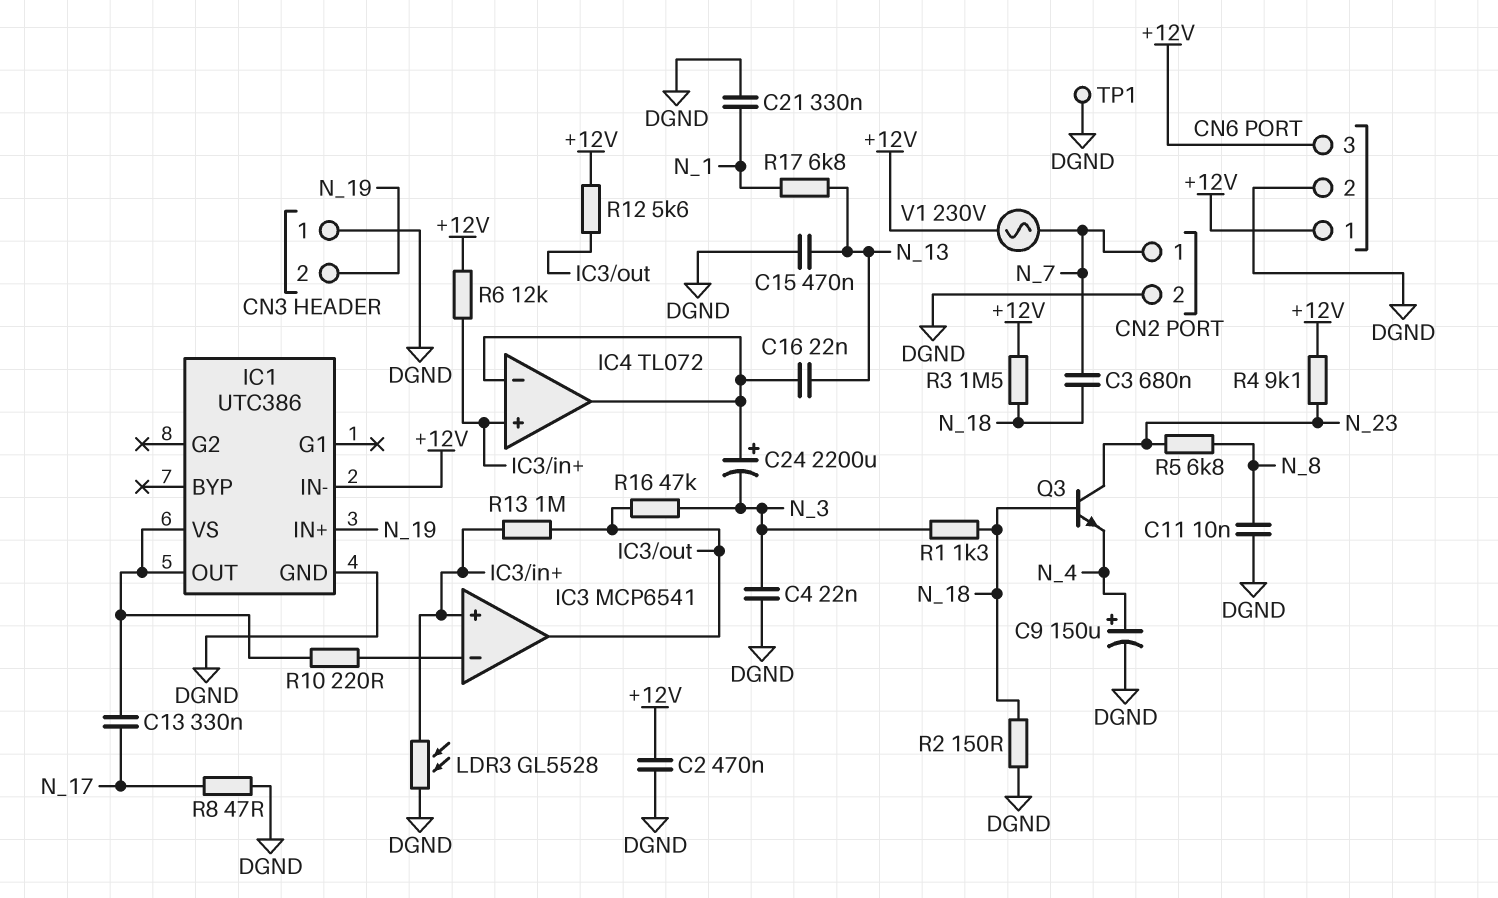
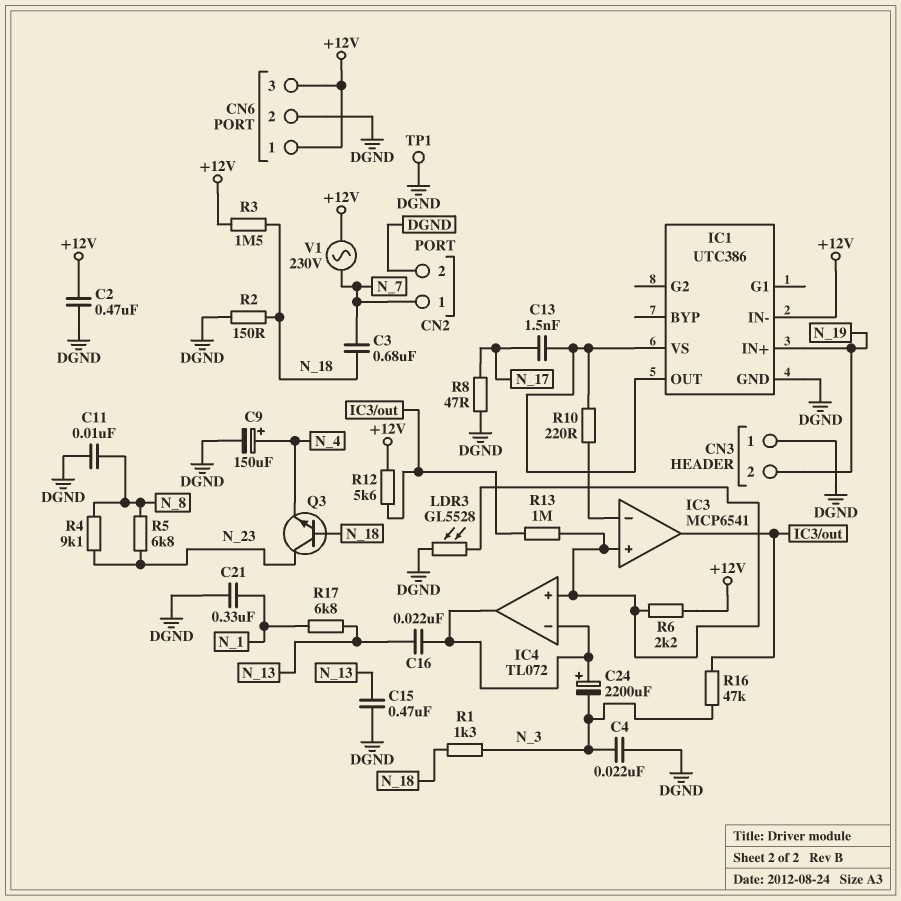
C13: 330nF (IC1/OUT, N_17) -> 1.5nF (IC1/OUT, N_17)
R4: 9.1k (+12V, N_23) -> 9.1k (N_8, N_23)
R6: 12k (+12V, IC3/in+) -> 2.2k (+12V, IC3/in+)

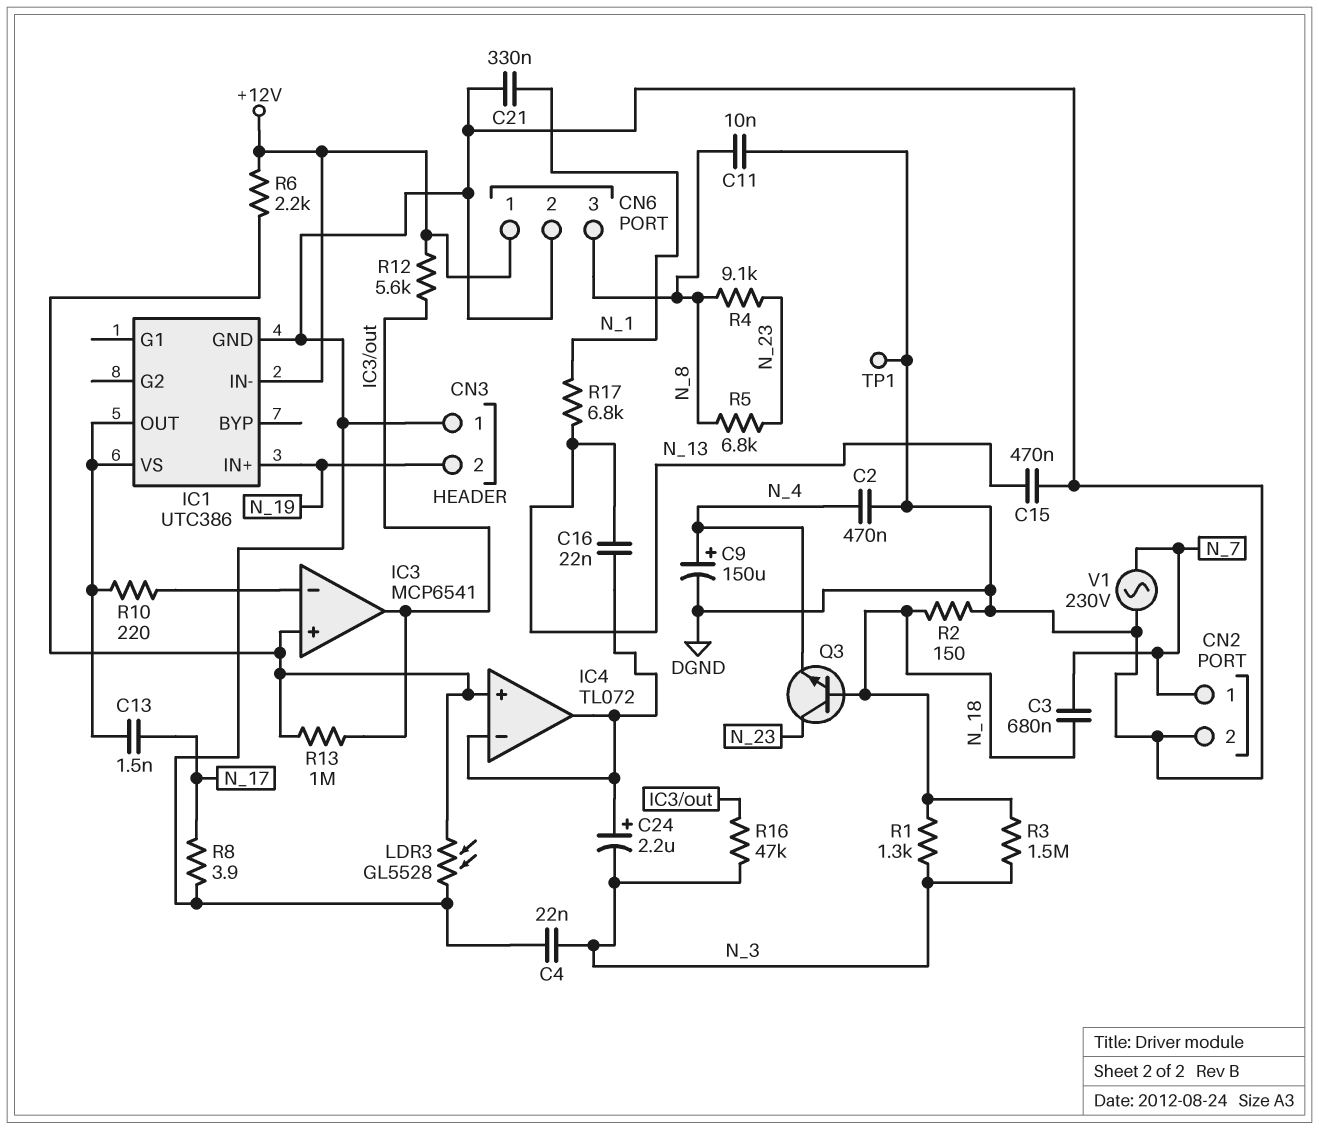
C2: 470nF (+12V, DGND) -> 470nF (DGND, N_4)
C24: 2200uF (plus IC4/in-, minus N_3) -> 2.2uF (plus IC4/in-, minus N_3)
CN6 pin 3: +12V -> N_8
R3: 1.5M (+12V, N_18) -> 1.5M (N_3, N_18)
R8: 47 (DGND, N_17) -> 3.9 (DGND, N_17)
V1: AC 230V (+12V, N_7) -> AC 230V (DGND, N_7)

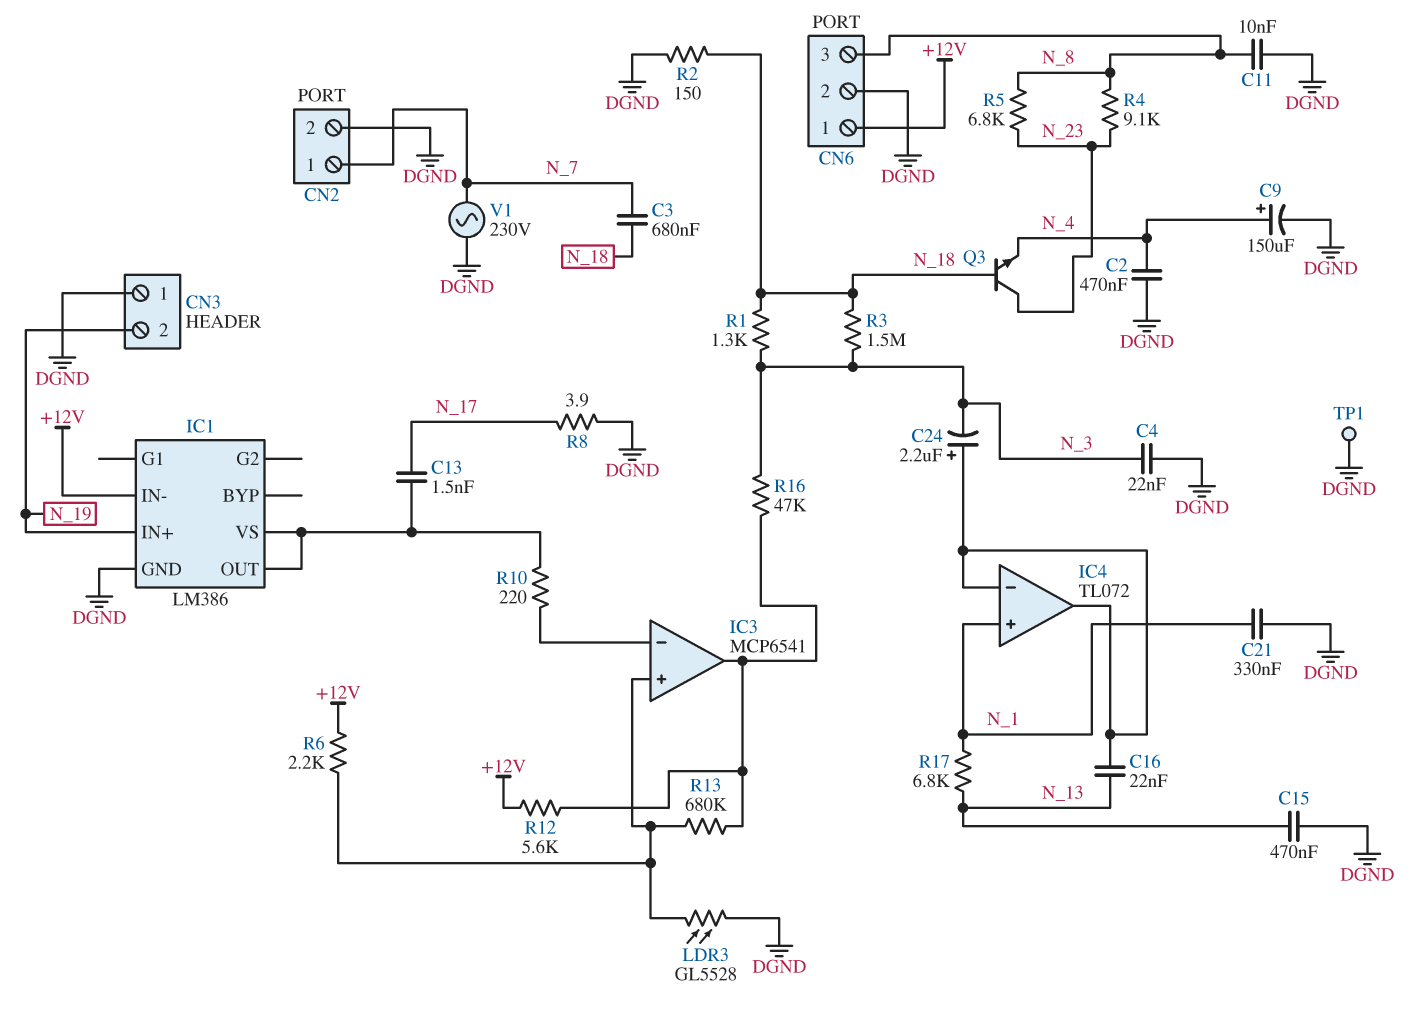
IC1: UTC386 -> LM386
IC4 pin in+: IC3/in+ -> N_1
R13: 1M (IC3/in+, IC3/out) -> 680k (IC3/in+, IC3/out)

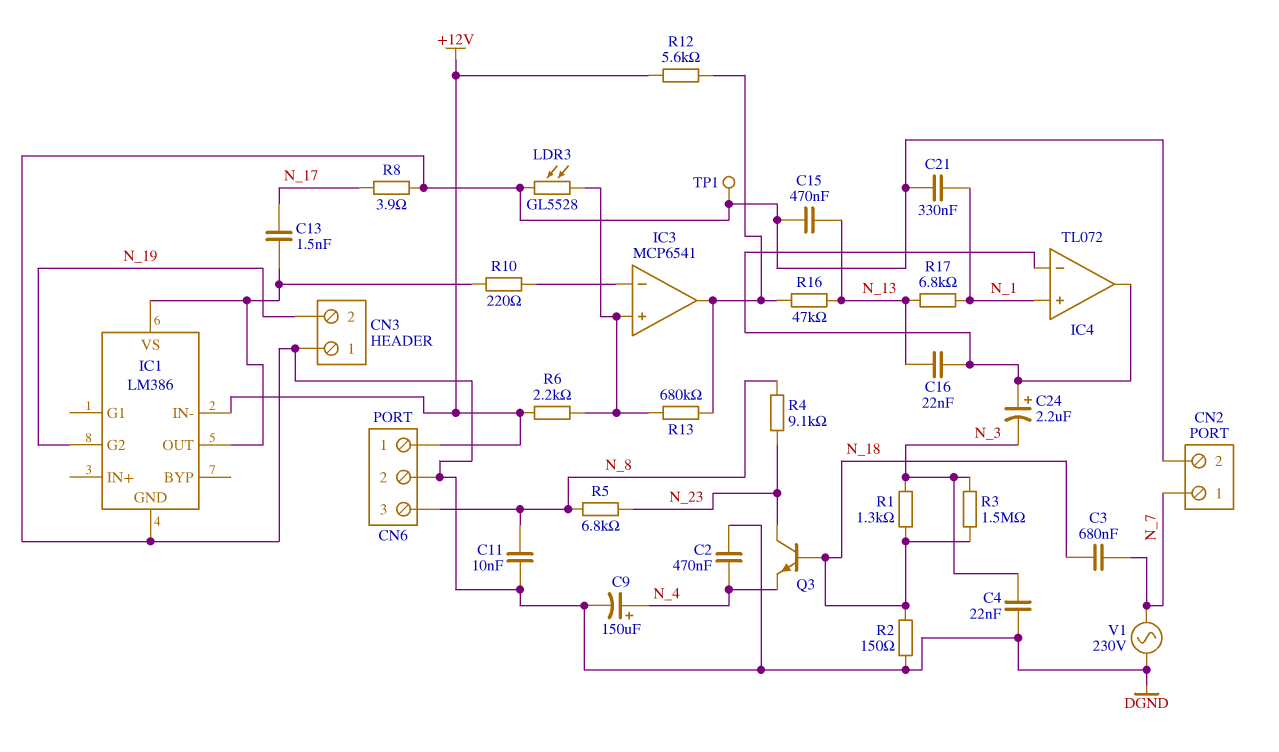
IC1 pin G2: none -> N_19
IC1 pin IN+: N_19 -> none
R16: 47k (IC3/out, N_3) -> 47k (IC3/out, N_13)

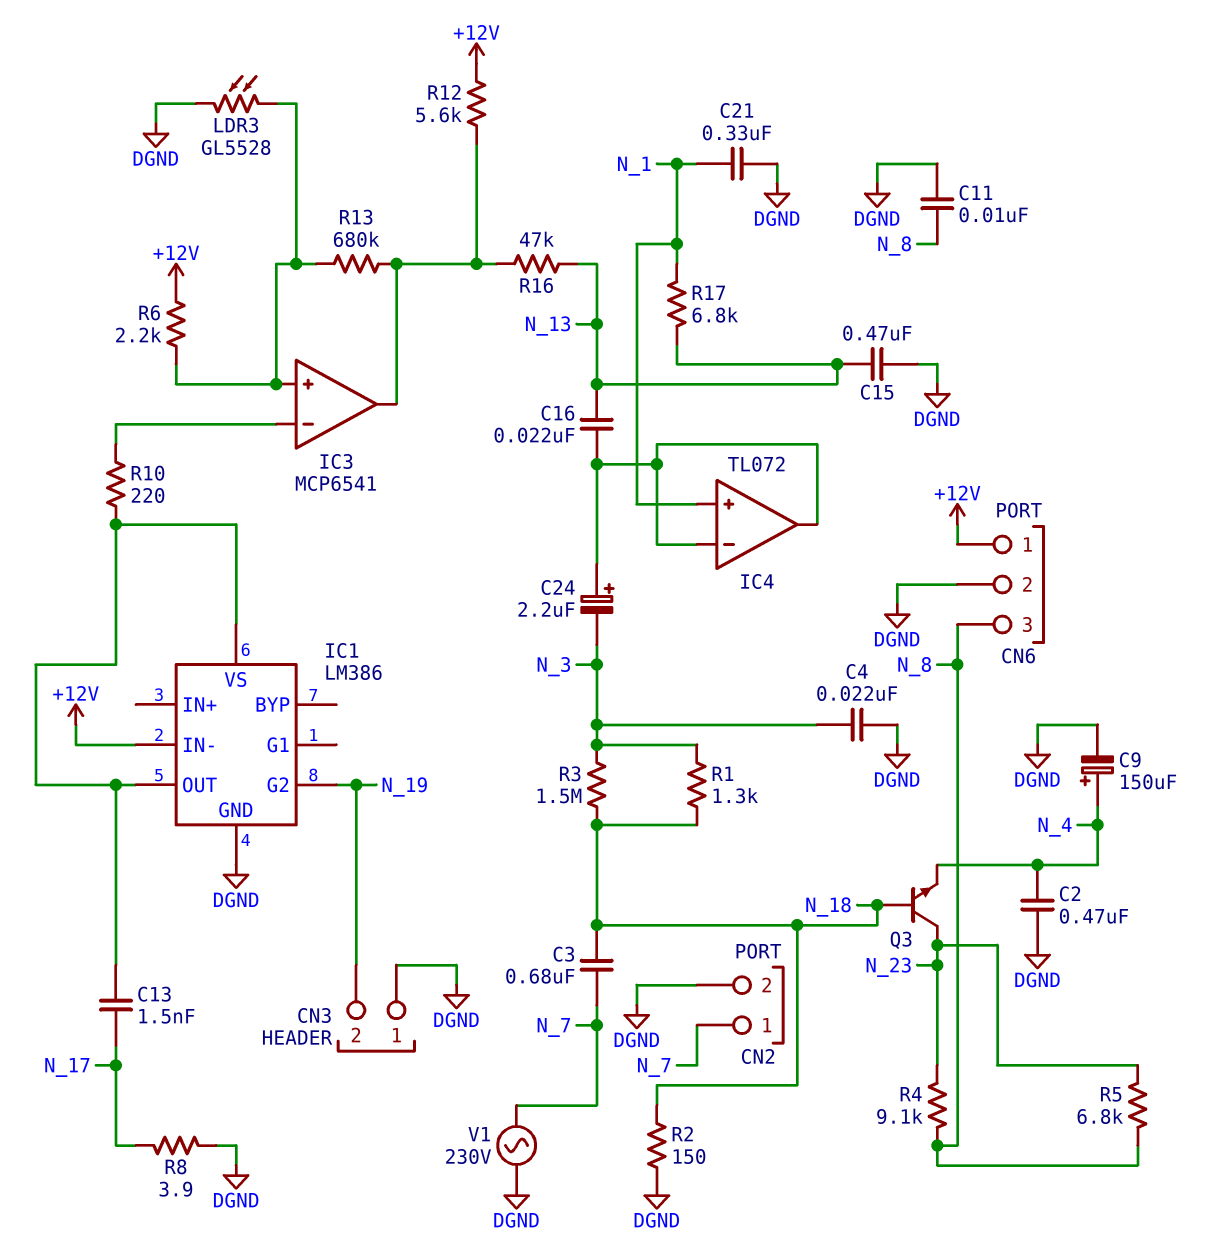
TP1: test point (DGND) -> none

